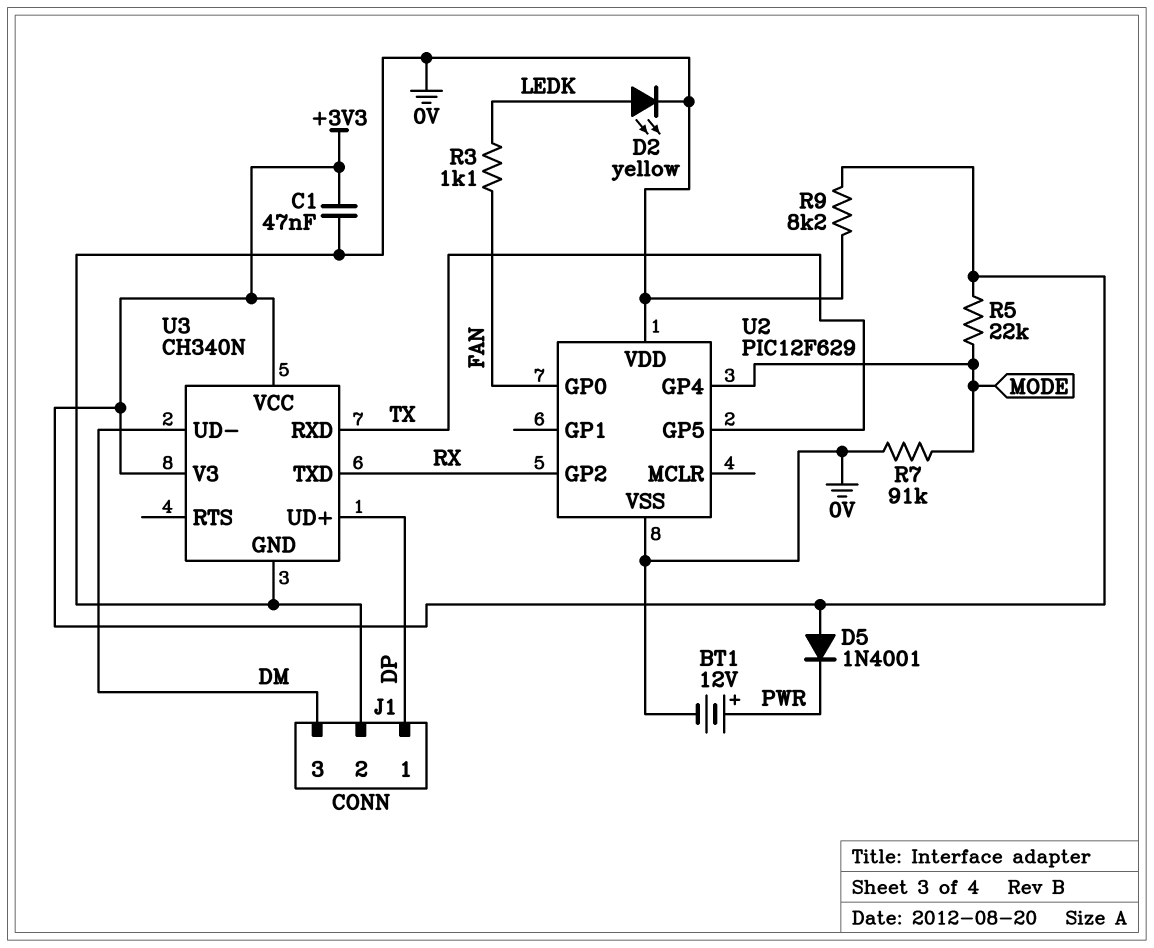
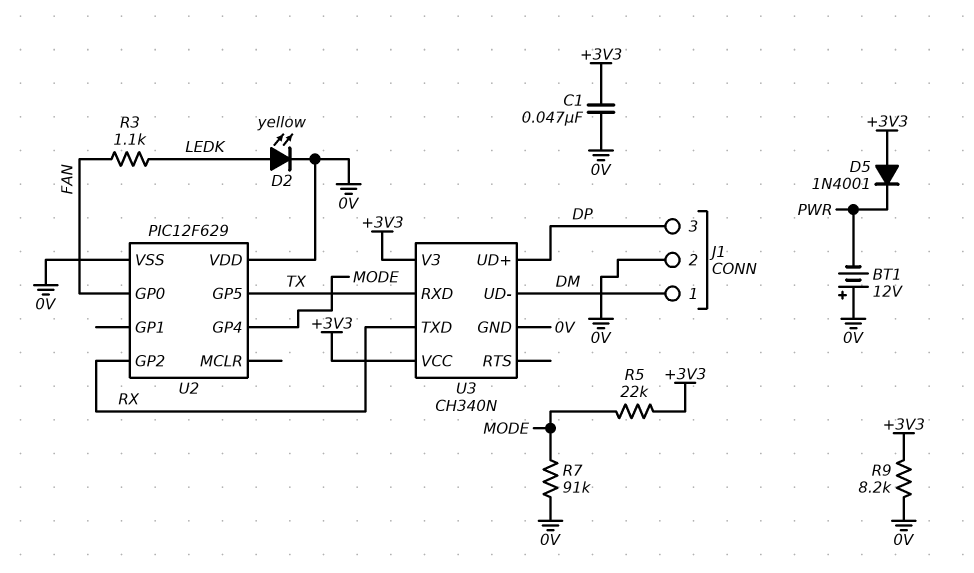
BT1: 12V (plus PWR, minus 0V) -> 12V (plus 0V, minus PWR)
J1 pin 1: DP -> DM
J1 pin 3: DM -> DP

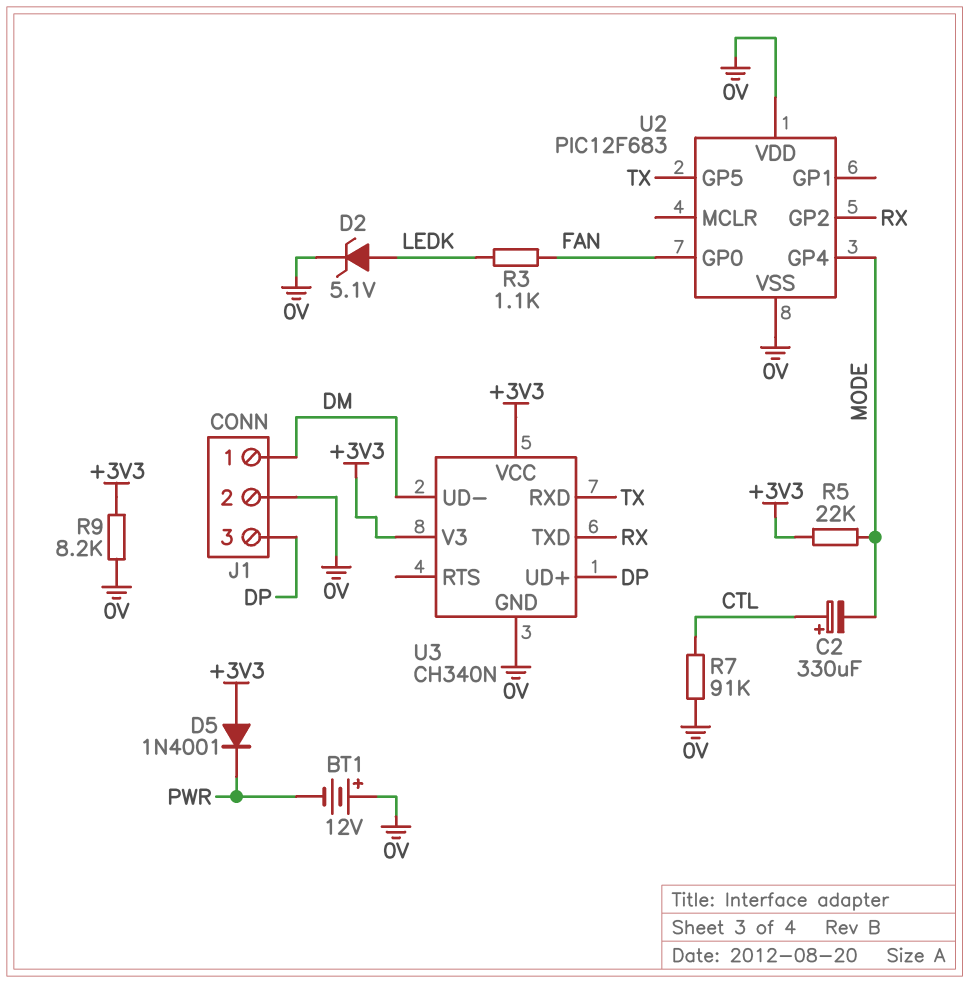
C1: 47nF (+3V3, 0V) -> none
C2: none -> 330uF (plus CTL, minus MODE)
D2: LED yellow (A LEDK, K 0V) -> zener 5.1V (A LEDK, K 0V)
R7: 91k (0V, MODE) -> 91k (0V, CTL)
U2: PIC12F629 -> PIC12F683

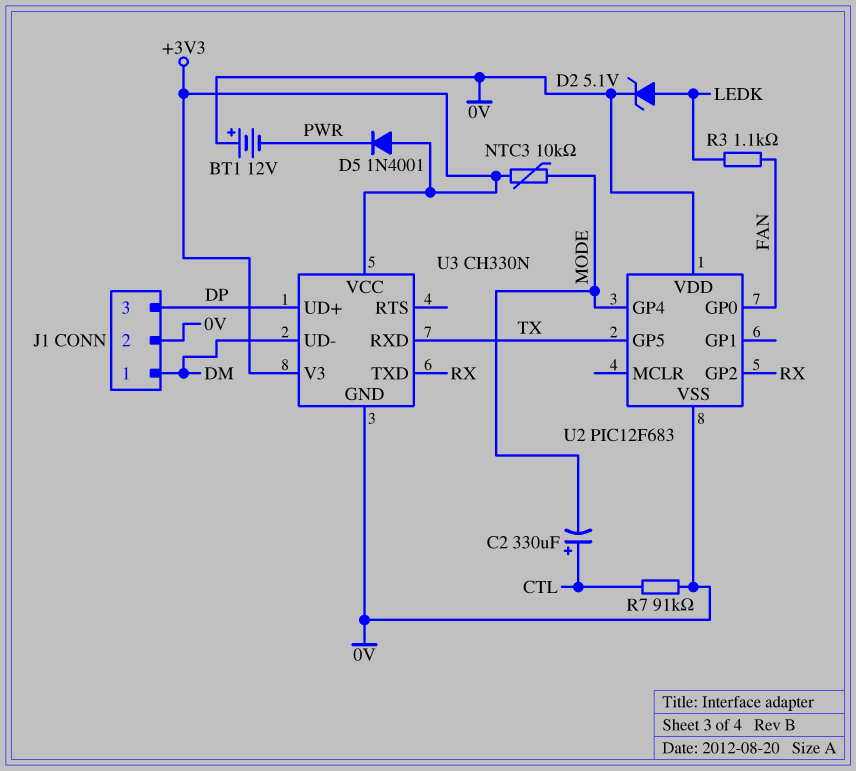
NTC3: none -> 10k (+3V3, MODE)
R5: 22k (+3V3, MODE) -> none
R9: 8.2k (+3V3, 0V) -> none
U3: CH340N -> CH330N

